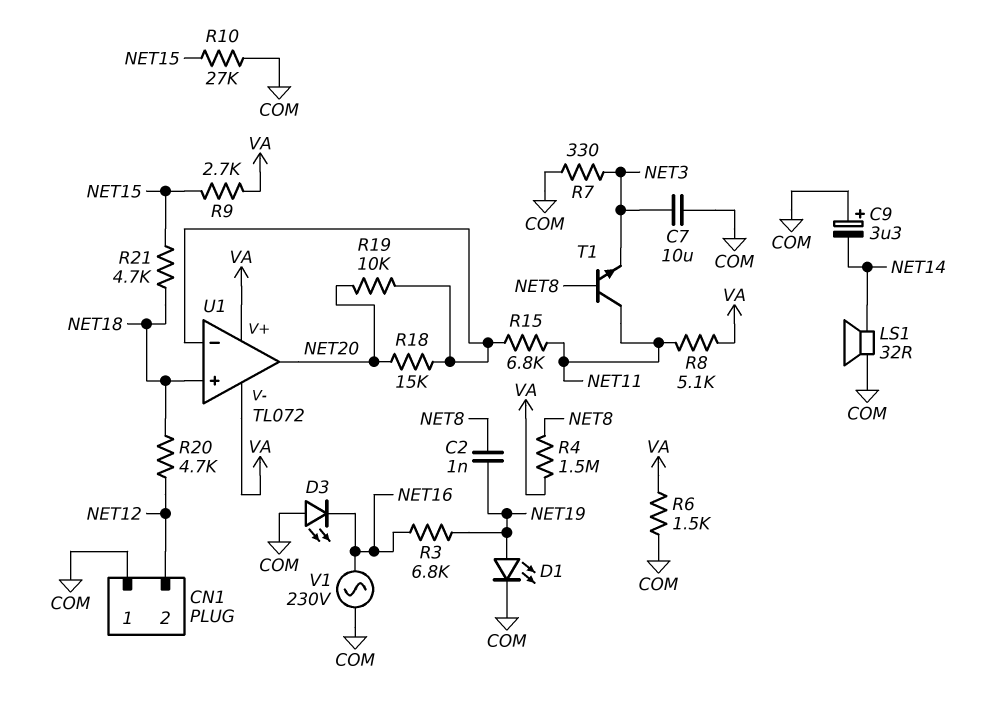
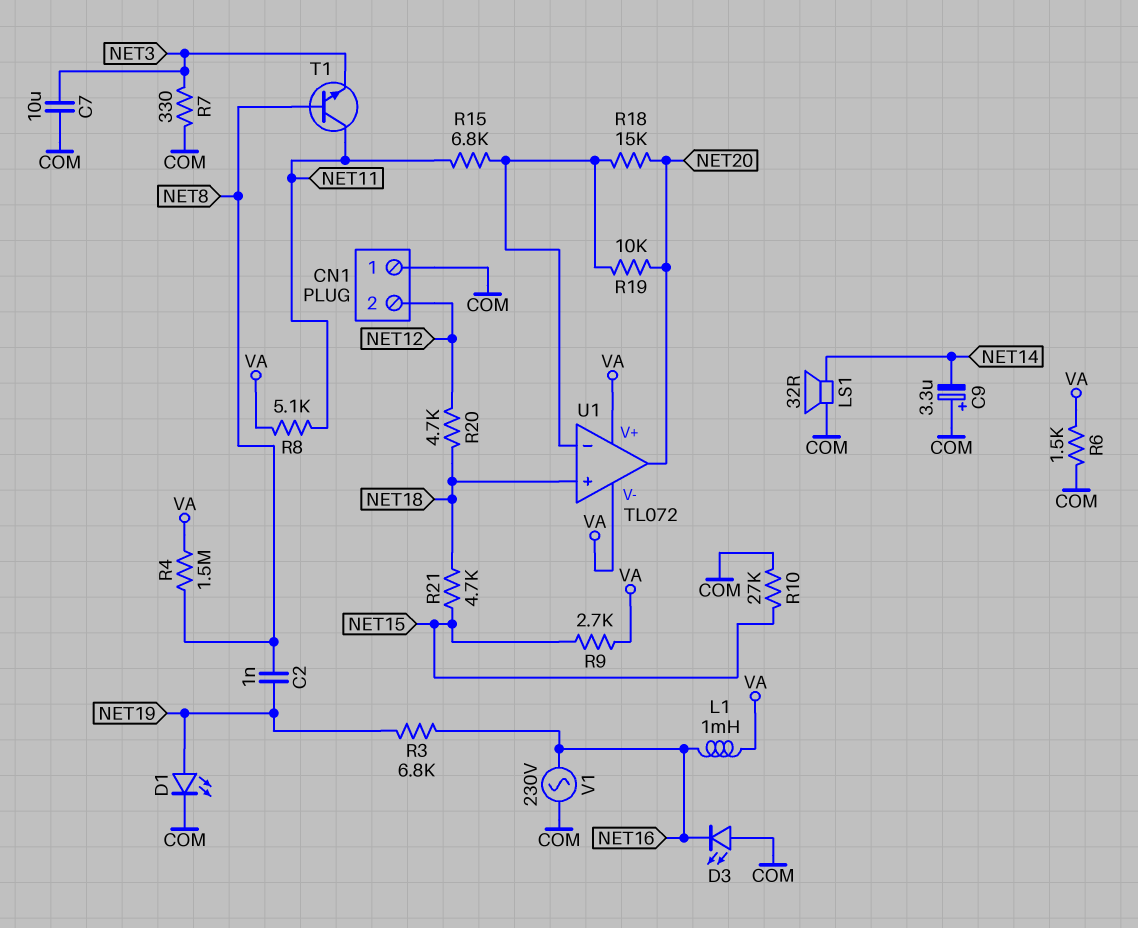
L1: none -> 1mH (NET16, VA)

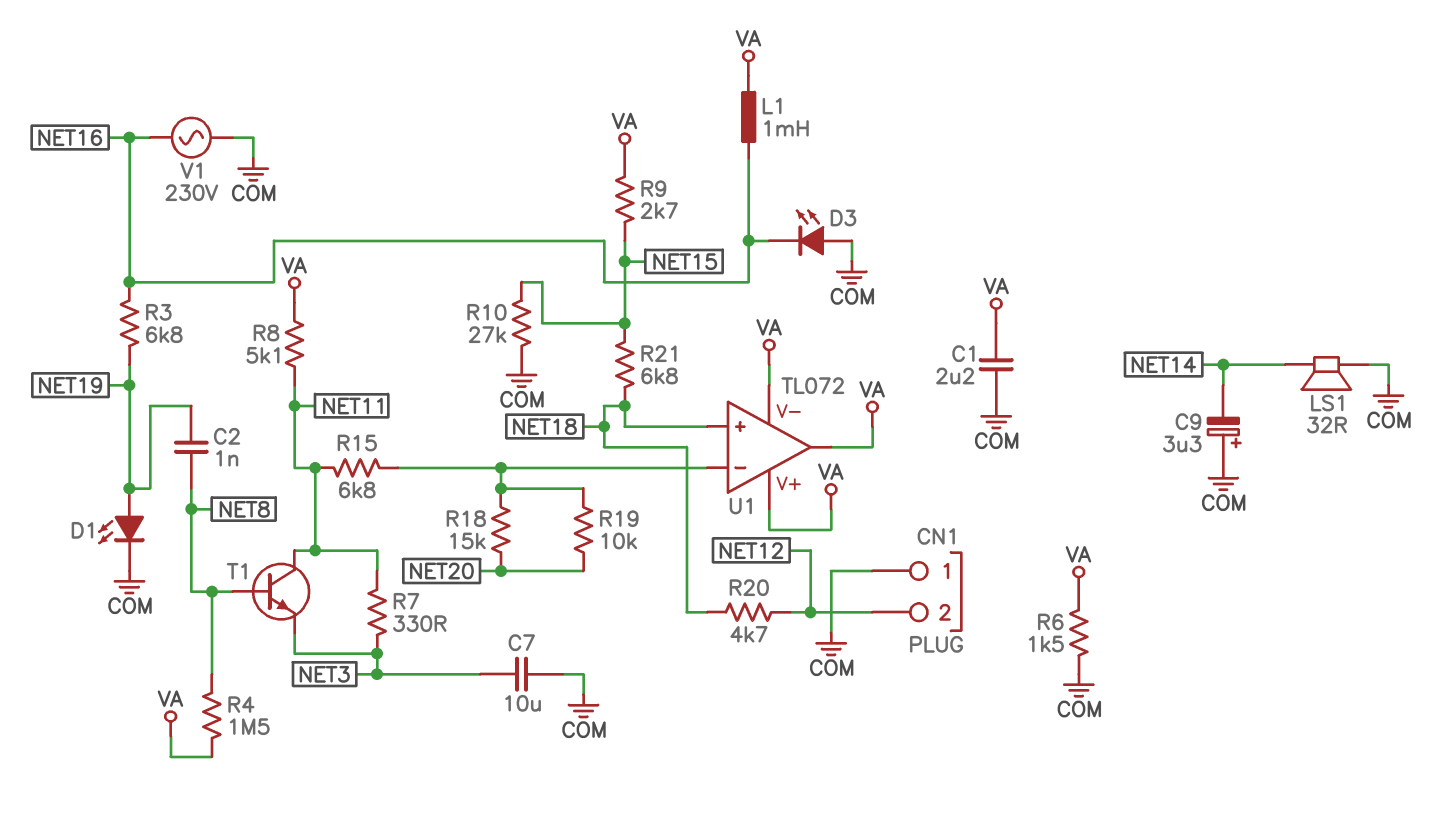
C1: none -> 2.2uF (COM, VA)
R7: 330 (COM, NET3) -> 330 (NET3, NET11)
R21: 4.7k (NET15, NET18) -> 6.8k (NET15, NET18)
U1 pin out: NET20 -> VA

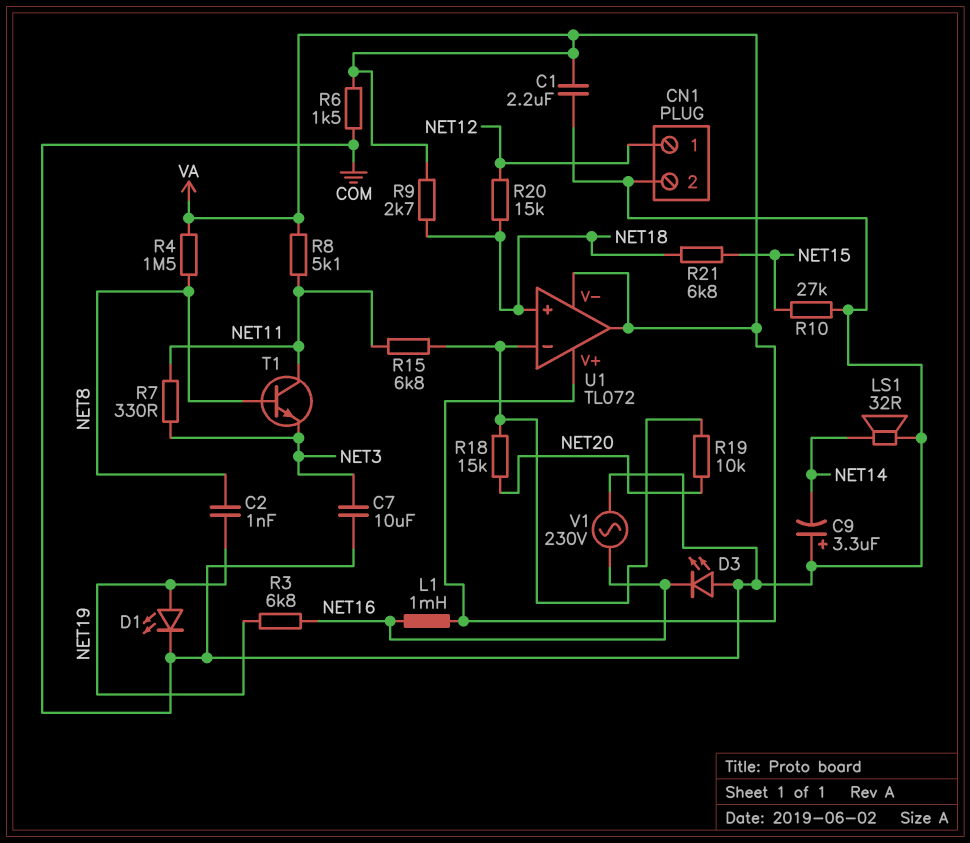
CN1 pin 1: COM -> NET12
CN1 pin 2: NET12 -> COM
R9: 2.7k (NET15, VA) -> 2.7k (NET18, VA)
R20: 4.7k (NET12, NET18) -> 15k (NET12, NET18)

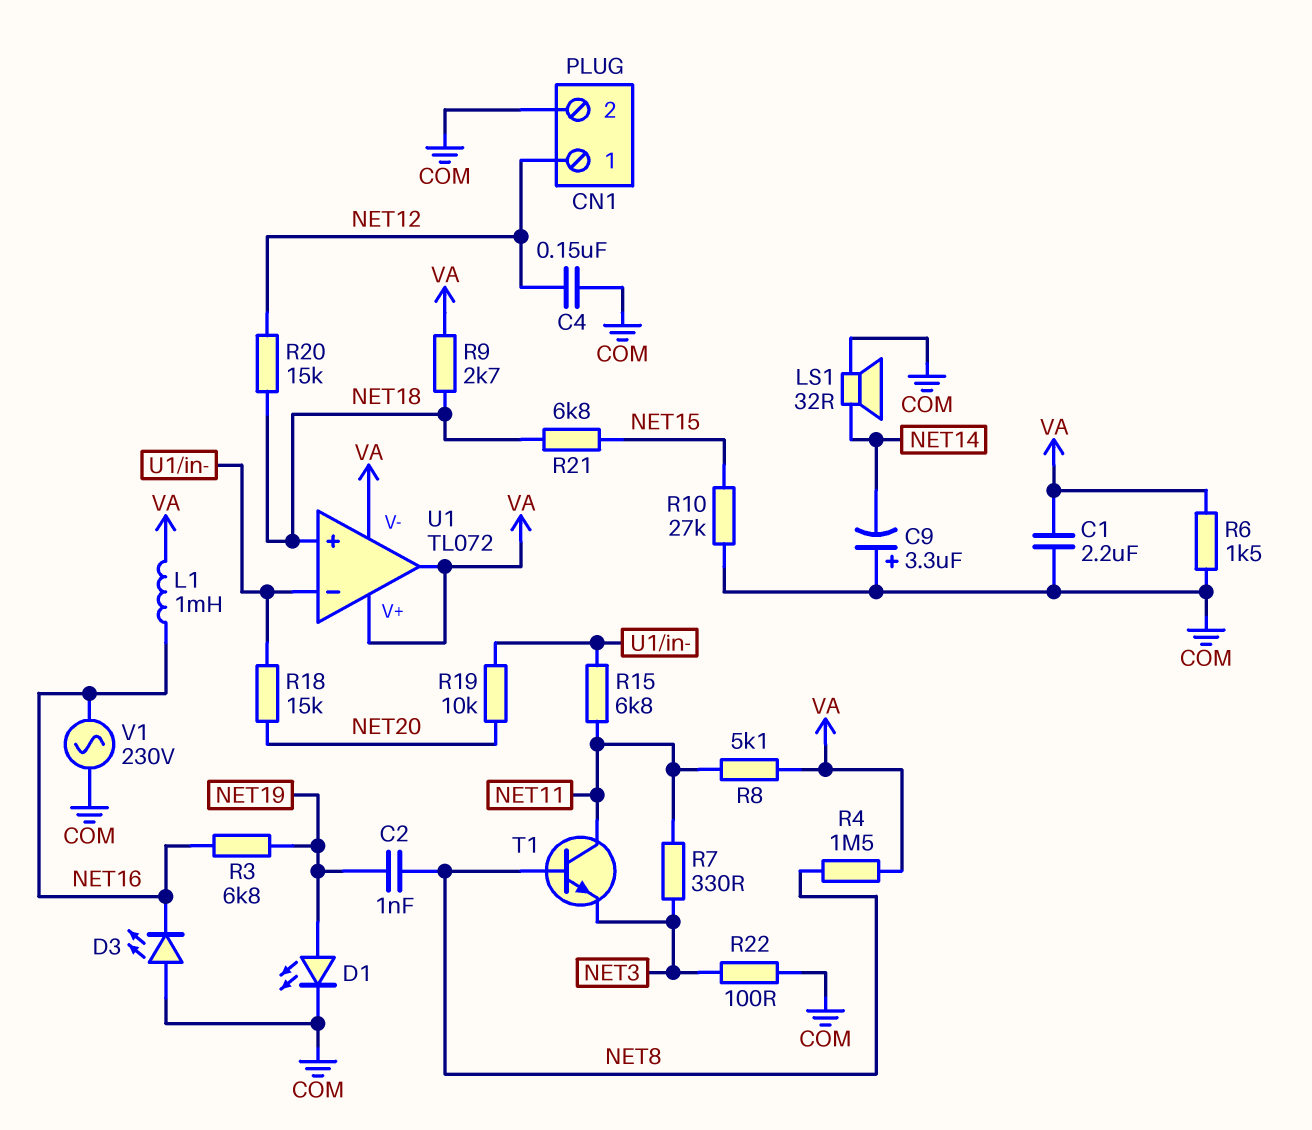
C4: none -> 150nF (COM, NET12)
C7: 10uF (COM, NET3) -> none
R22: none -> 100 (COM, NET3)

